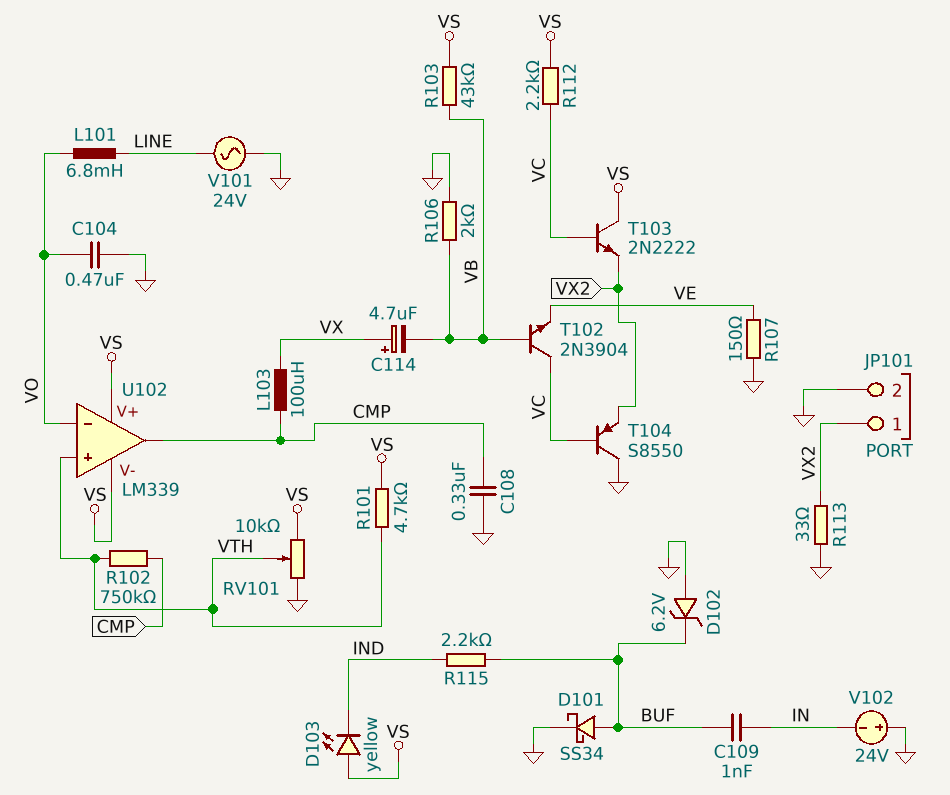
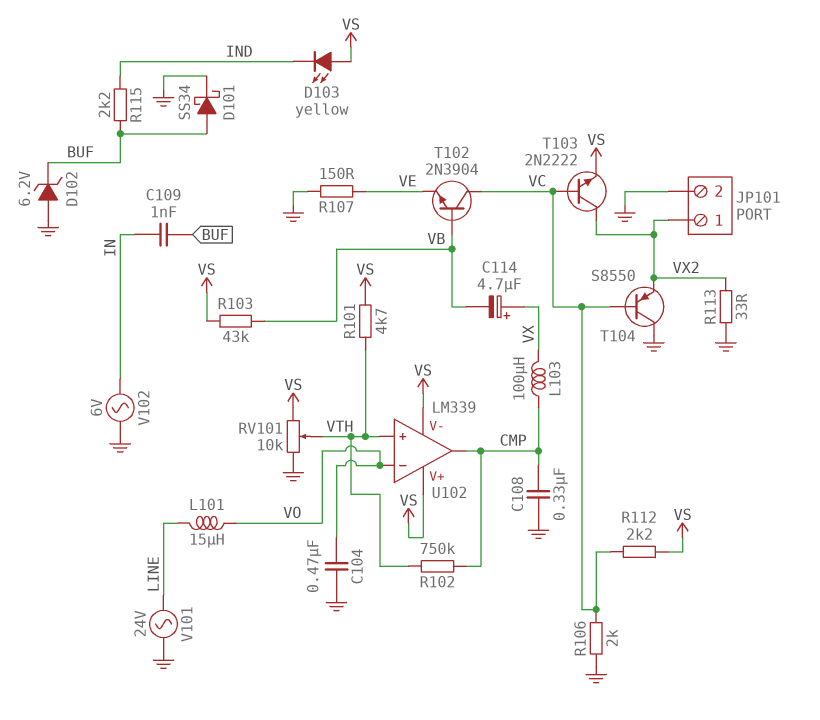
L101: 6.8mH (LINE, VO) -> 15uH (LINE, VO)
R106: 2k (GND, VB) -> 2k (GND, VC)
T103: NPN 2N2222 (B VC, C VS, E VX2) -> NPN 2N2222 (B VC, C VX2, E VS)
V102: 24V (plus GND, minus IN) -> AC 6V (GND, IN)

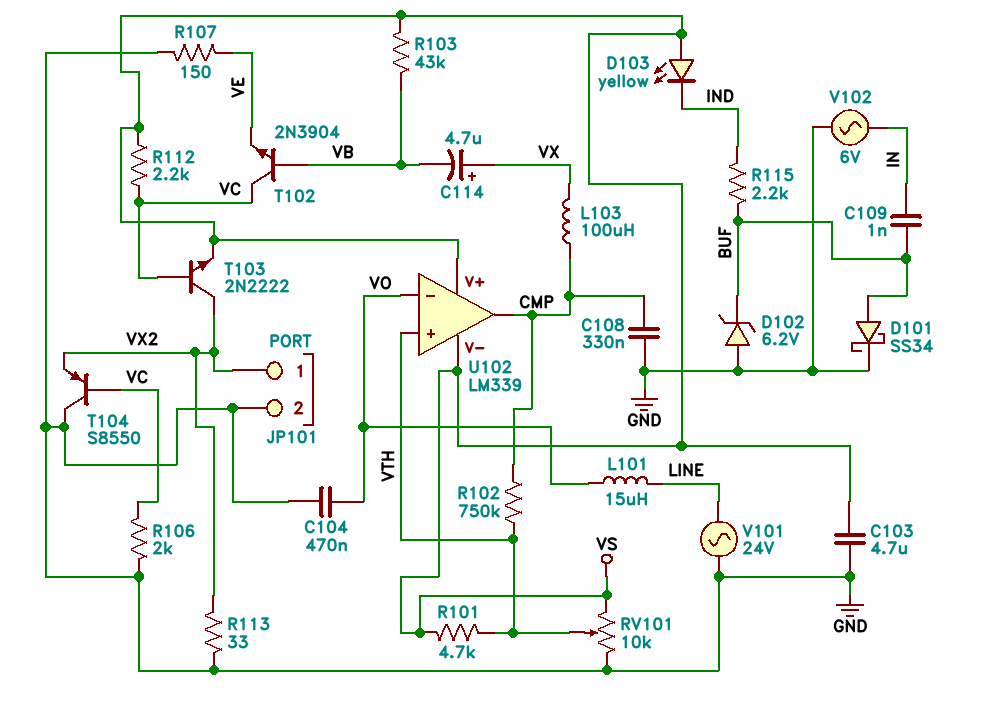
C103: none -> 4.7uF (GND, VS)

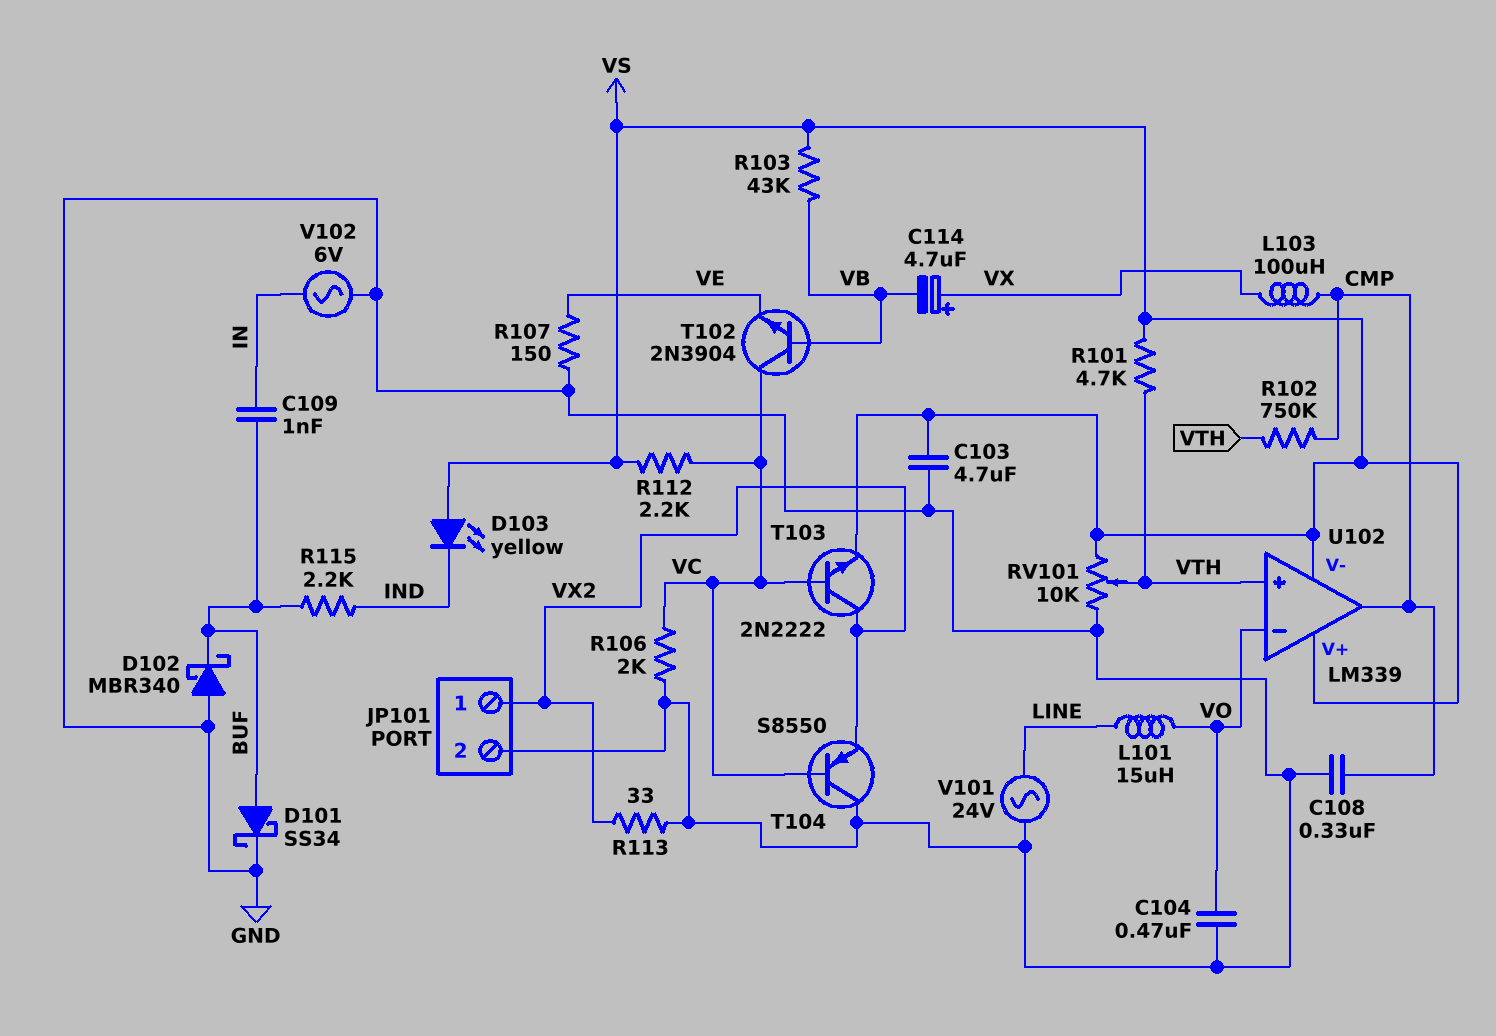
D102: zener 6.2V (A GND, K BUF) -> schottky MBR340 (A GND, K BUF)

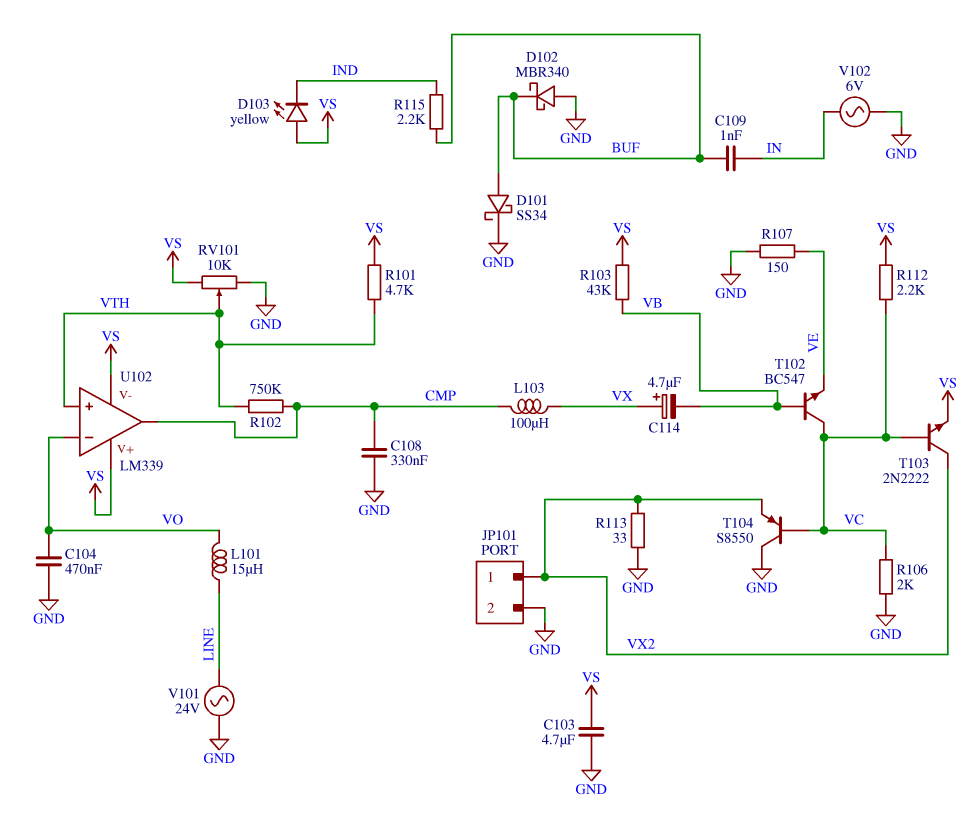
T102: NPN 2N3904 (B VB, C VC, E VE) -> NPN BC547 (B VB, C VC, E VE)

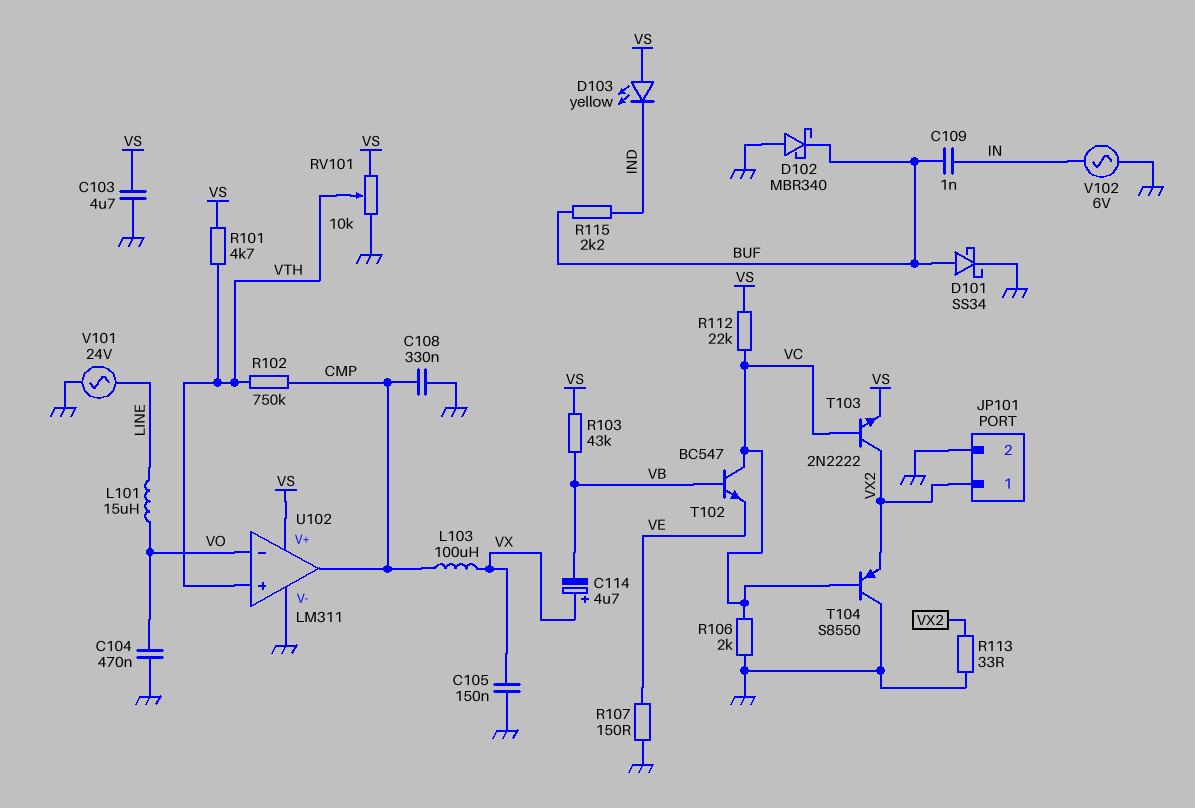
C105: none -> 150nF (GND, VX)
R112: 2.2k (VC, VS) -> 22k (VC, VS)
U102: LM339 -> LM311
U102 pin V-: VS -> GND

